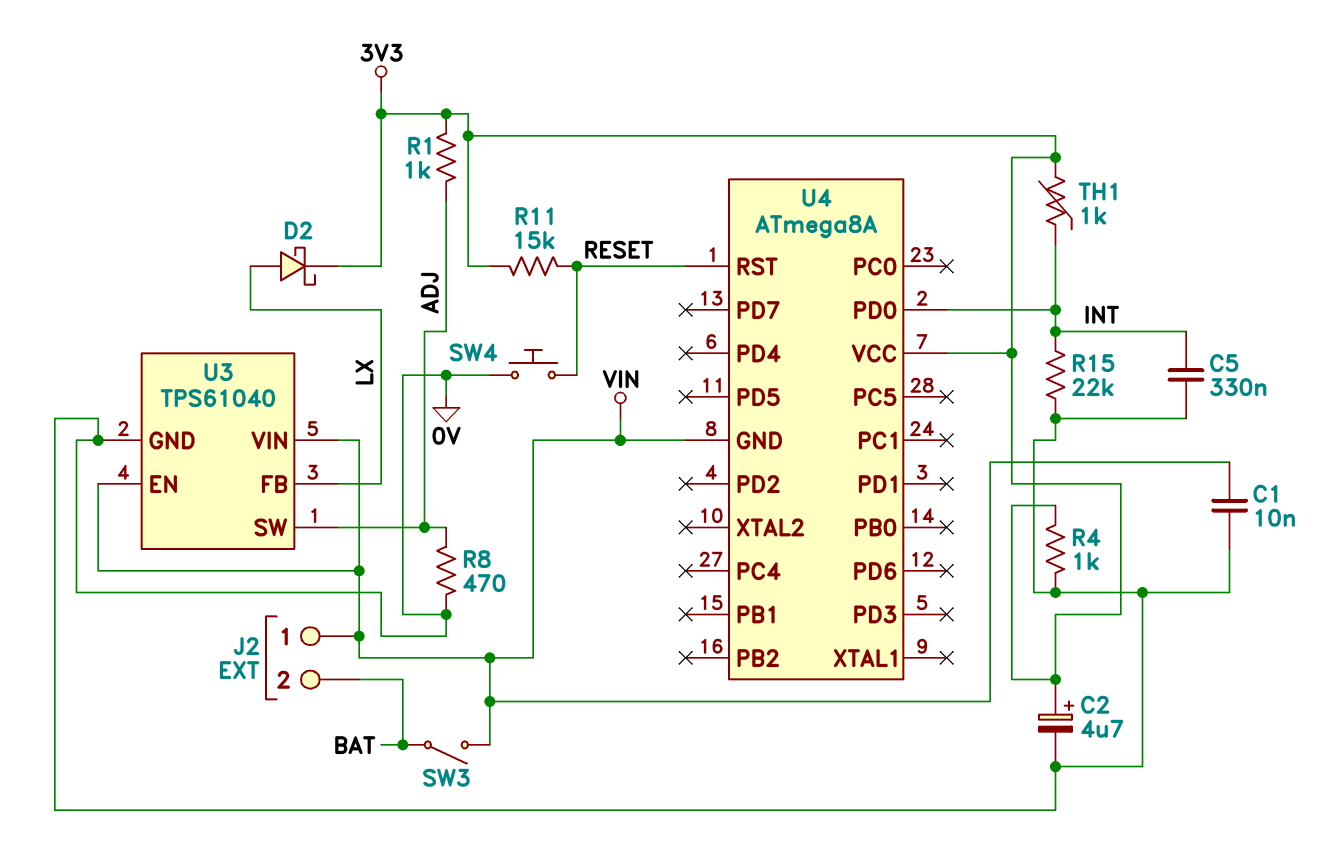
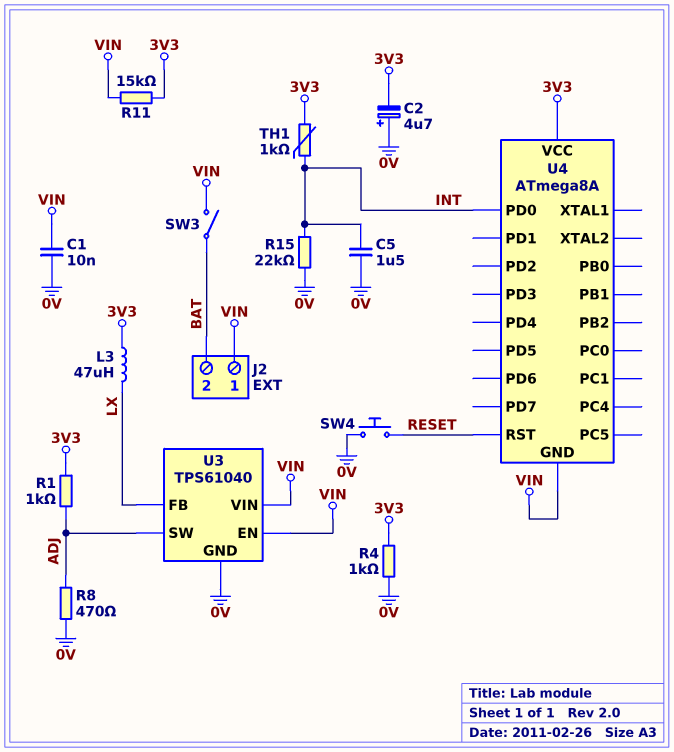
C2: 4.7uF (plus 3V3, minus 0V) -> 4.7uF (plus 0V, minus 3V3)
C5: 330nF (0V, INT) -> 1.5uF (0V, INT)
D2: schottky (A LX, K 3V3) -> none
L3: none -> 47uH (3V3, LX)
R11: 15k (3V3, RESET) -> 15k (3V3, VIN)

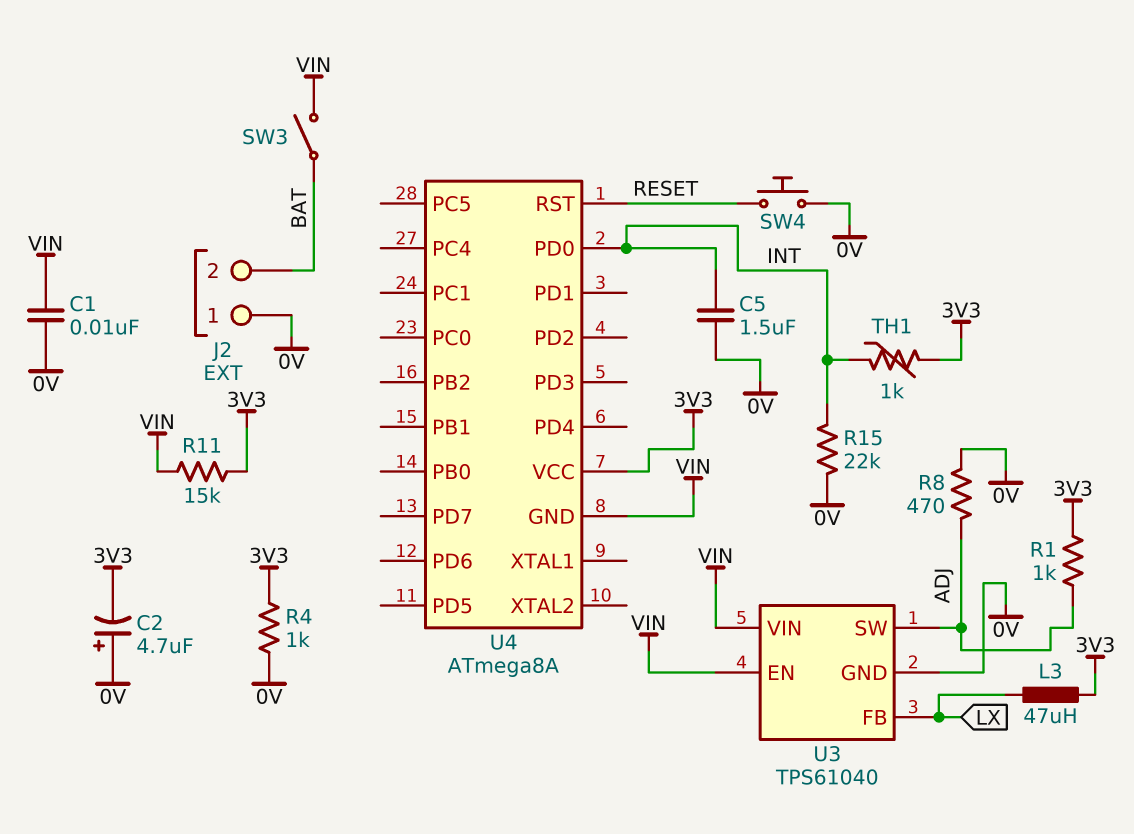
J2 pin 1: VIN -> 0V

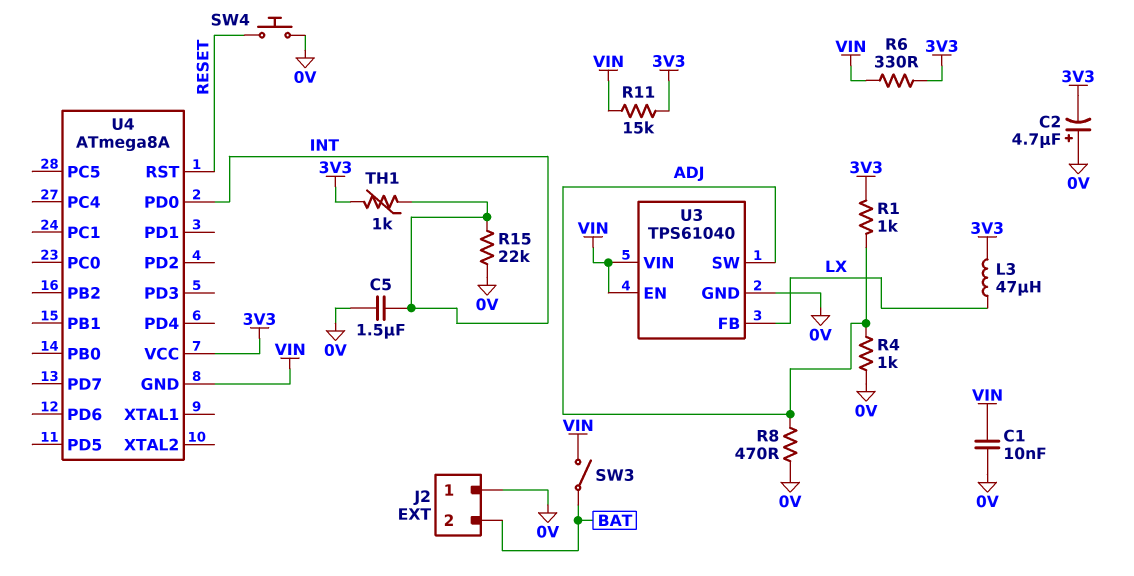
R4: 1k (0V, 3V3) -> 1k (0V, ADJ)
R6: none -> 330 (3V3, VIN)

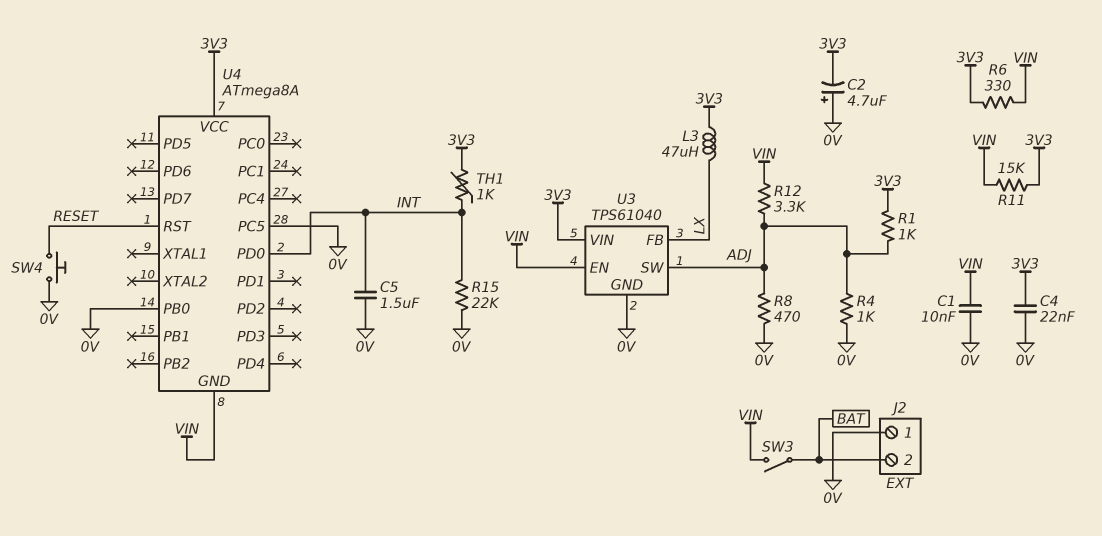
C4: none -> 22nF (0V, 3V3)
R12: none -> 3.3k (ADJ, VIN)
U3 pin VIN: VIN -> 3V3
U4 pin PB0: none -> 0V
U4 pin PC5: none -> 0V

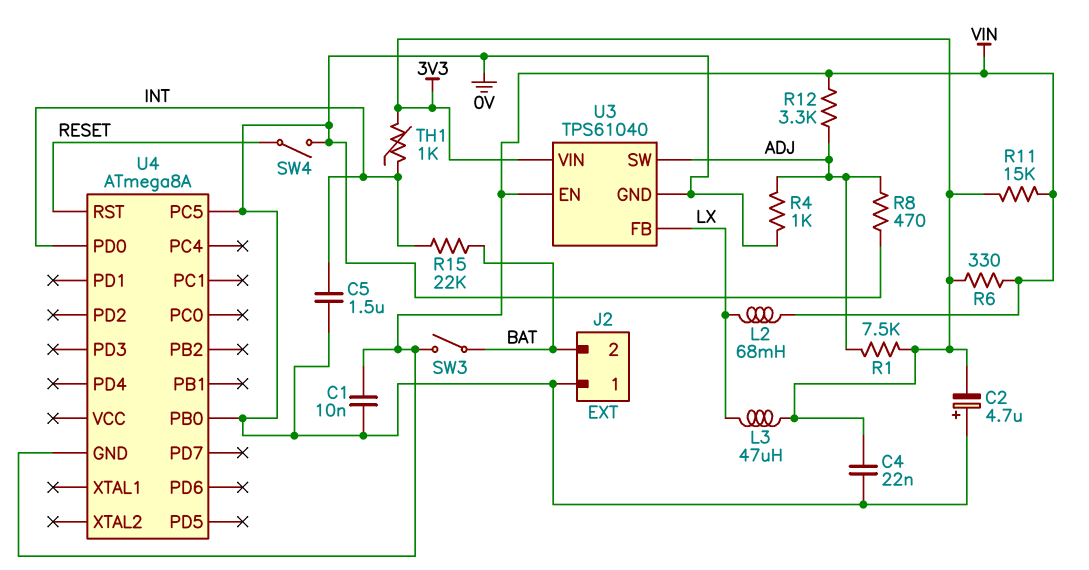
L2: none -> 68mH (LX, VIN)
R1: 1k (3V3, ADJ) -> 7.5k (3V3, ADJ)
R15: 22k (0V, INT) -> 22k (BAT, INT)
SW4: button (0V, RESET) -> switch (0V, RESET)
U4 pin VCC: 3V3 -> none

